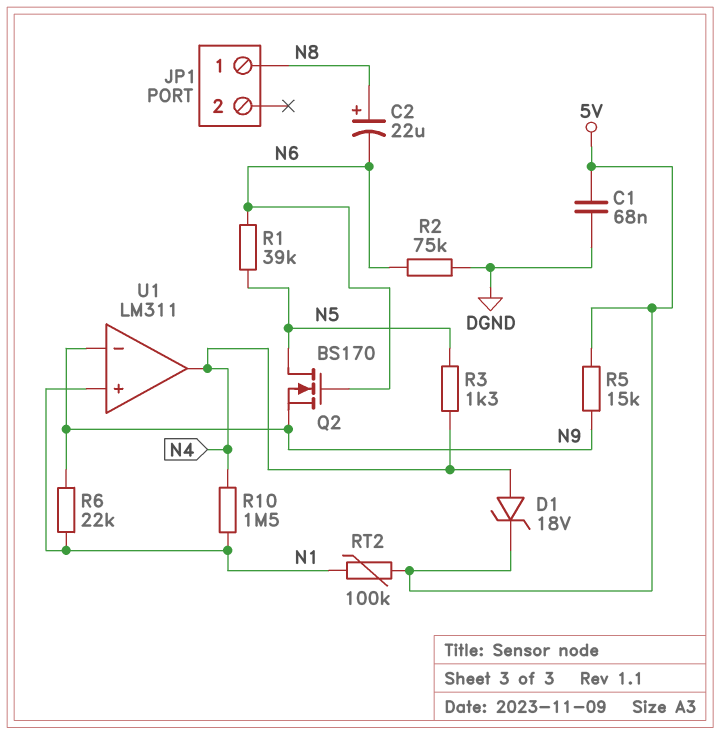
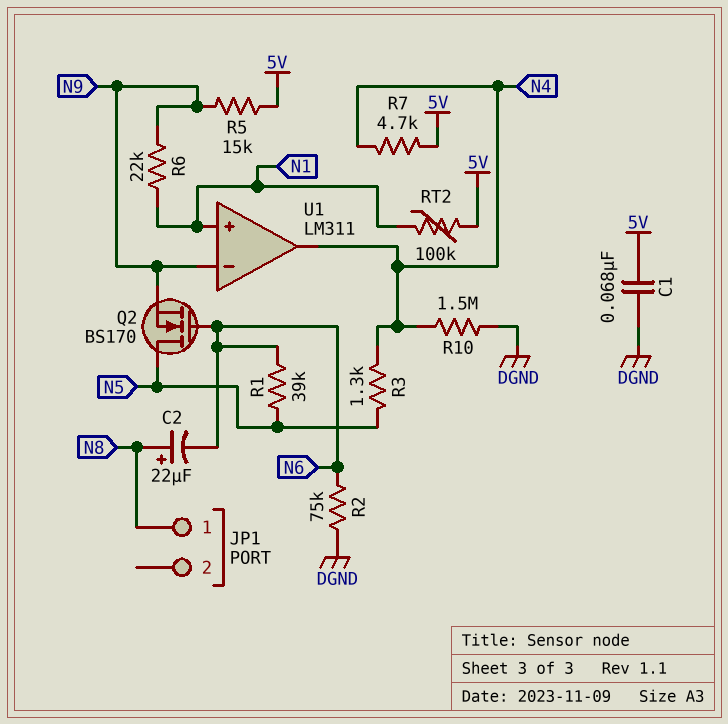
D1: zener 18V (A N4, K 5V) -> none
R7: none -> 4.7k (5V, N4)
R10: 1.5M (N1, N4) -> 1.5M (DGND, N4)

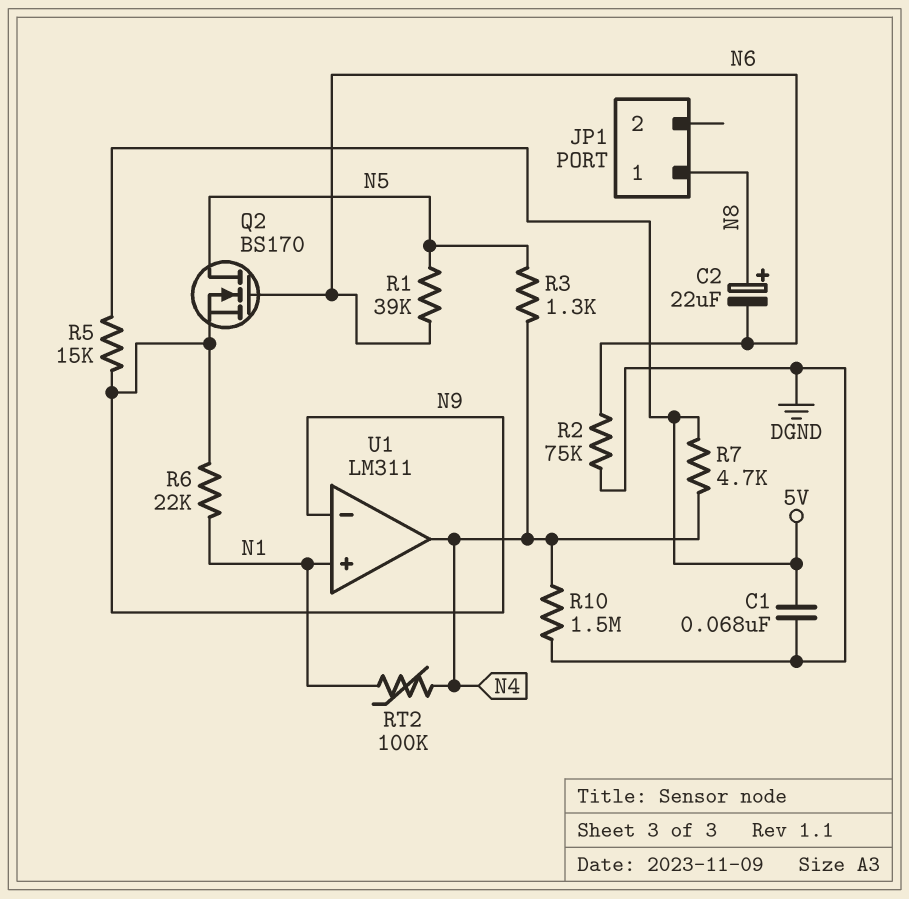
RT2: 100k (5V, N1) -> 100k (N1, N4)

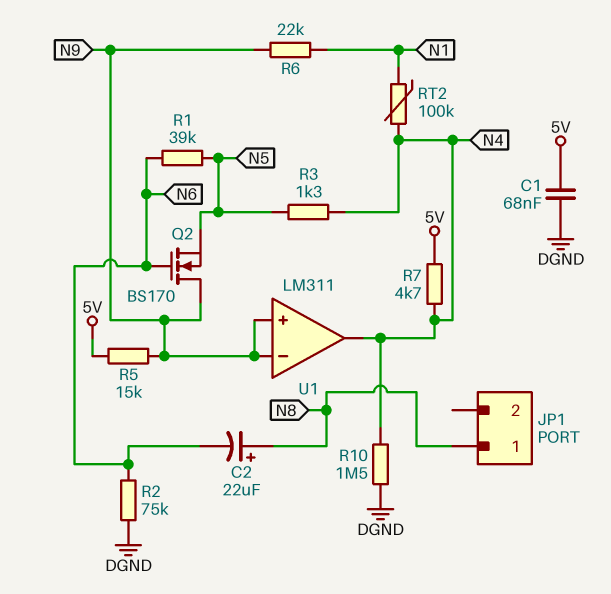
Q2: NMOS BS170 (G N6, D N5, S N9) -> NMOS BS170 (G N6, D N9, S N5)
U1 pin in+: N1 -> N9

